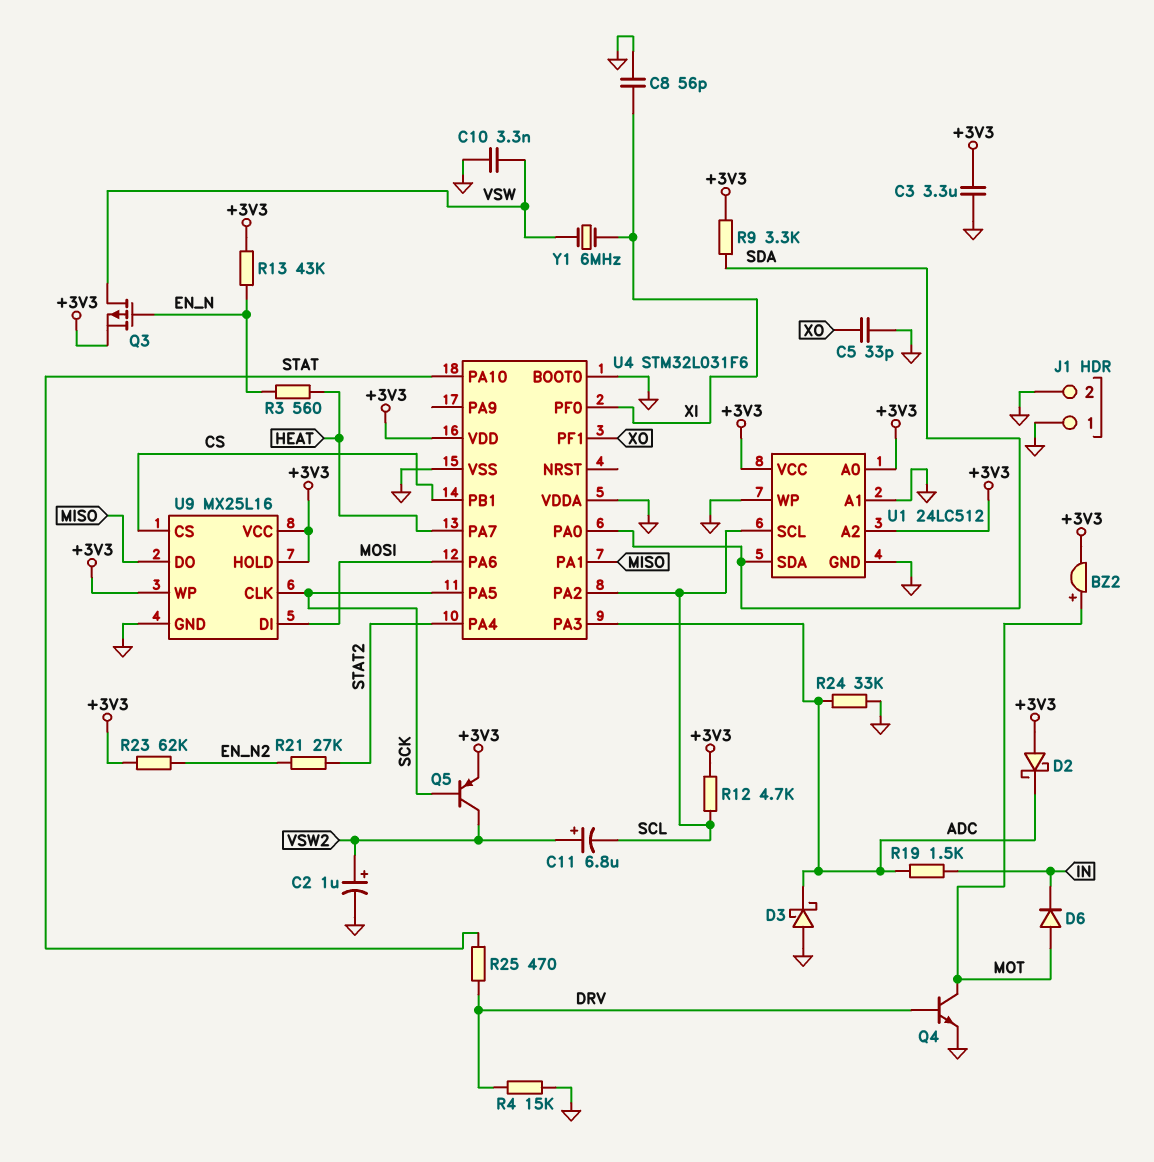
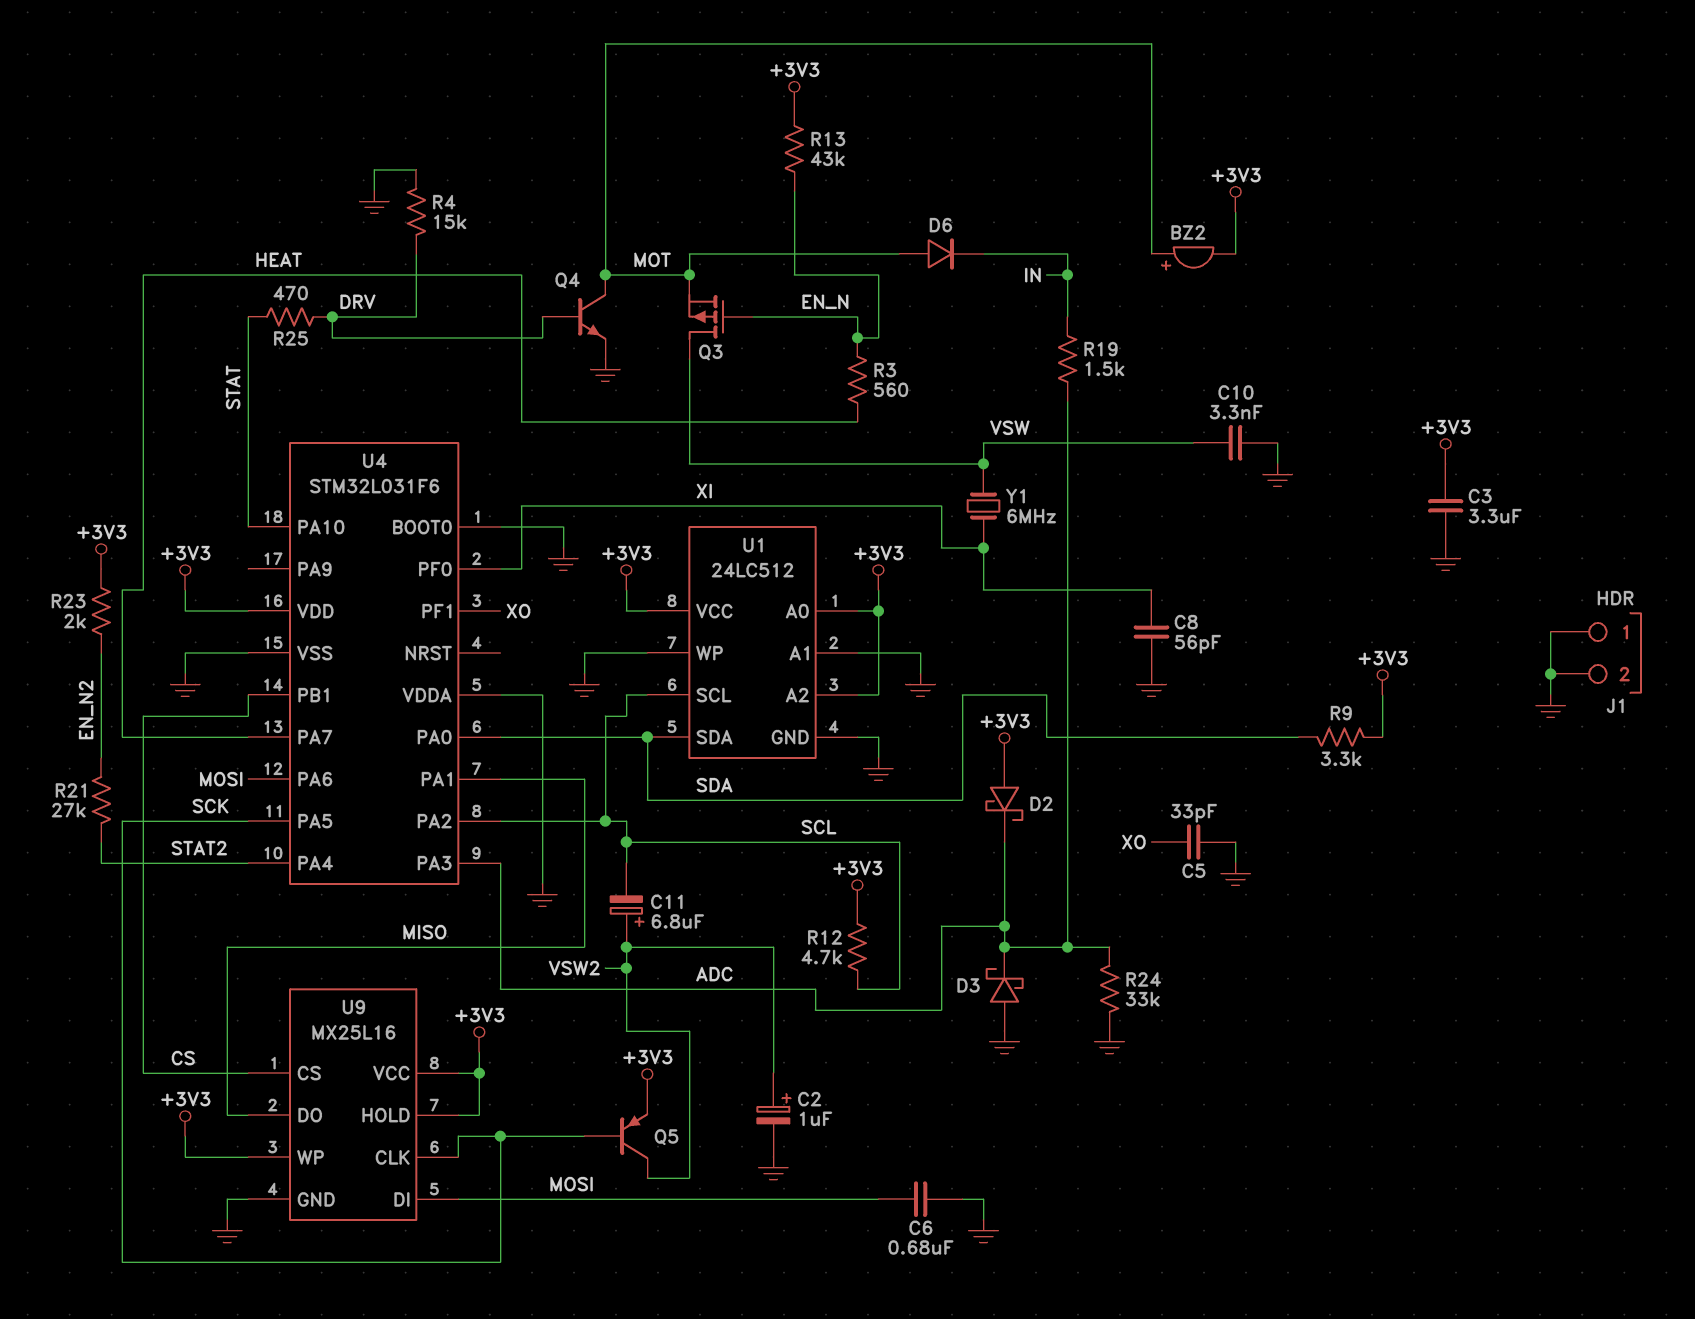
C6: none -> 680nF (GND, MOSI)
Q3: PMOS (G EN_N, D VSW, S +3V3) -> PMOS (G EN_N, D VSW, S MOT)
R23: 62k (+3V3, EN_N2) -> 2k (+3V3, EN_N2)

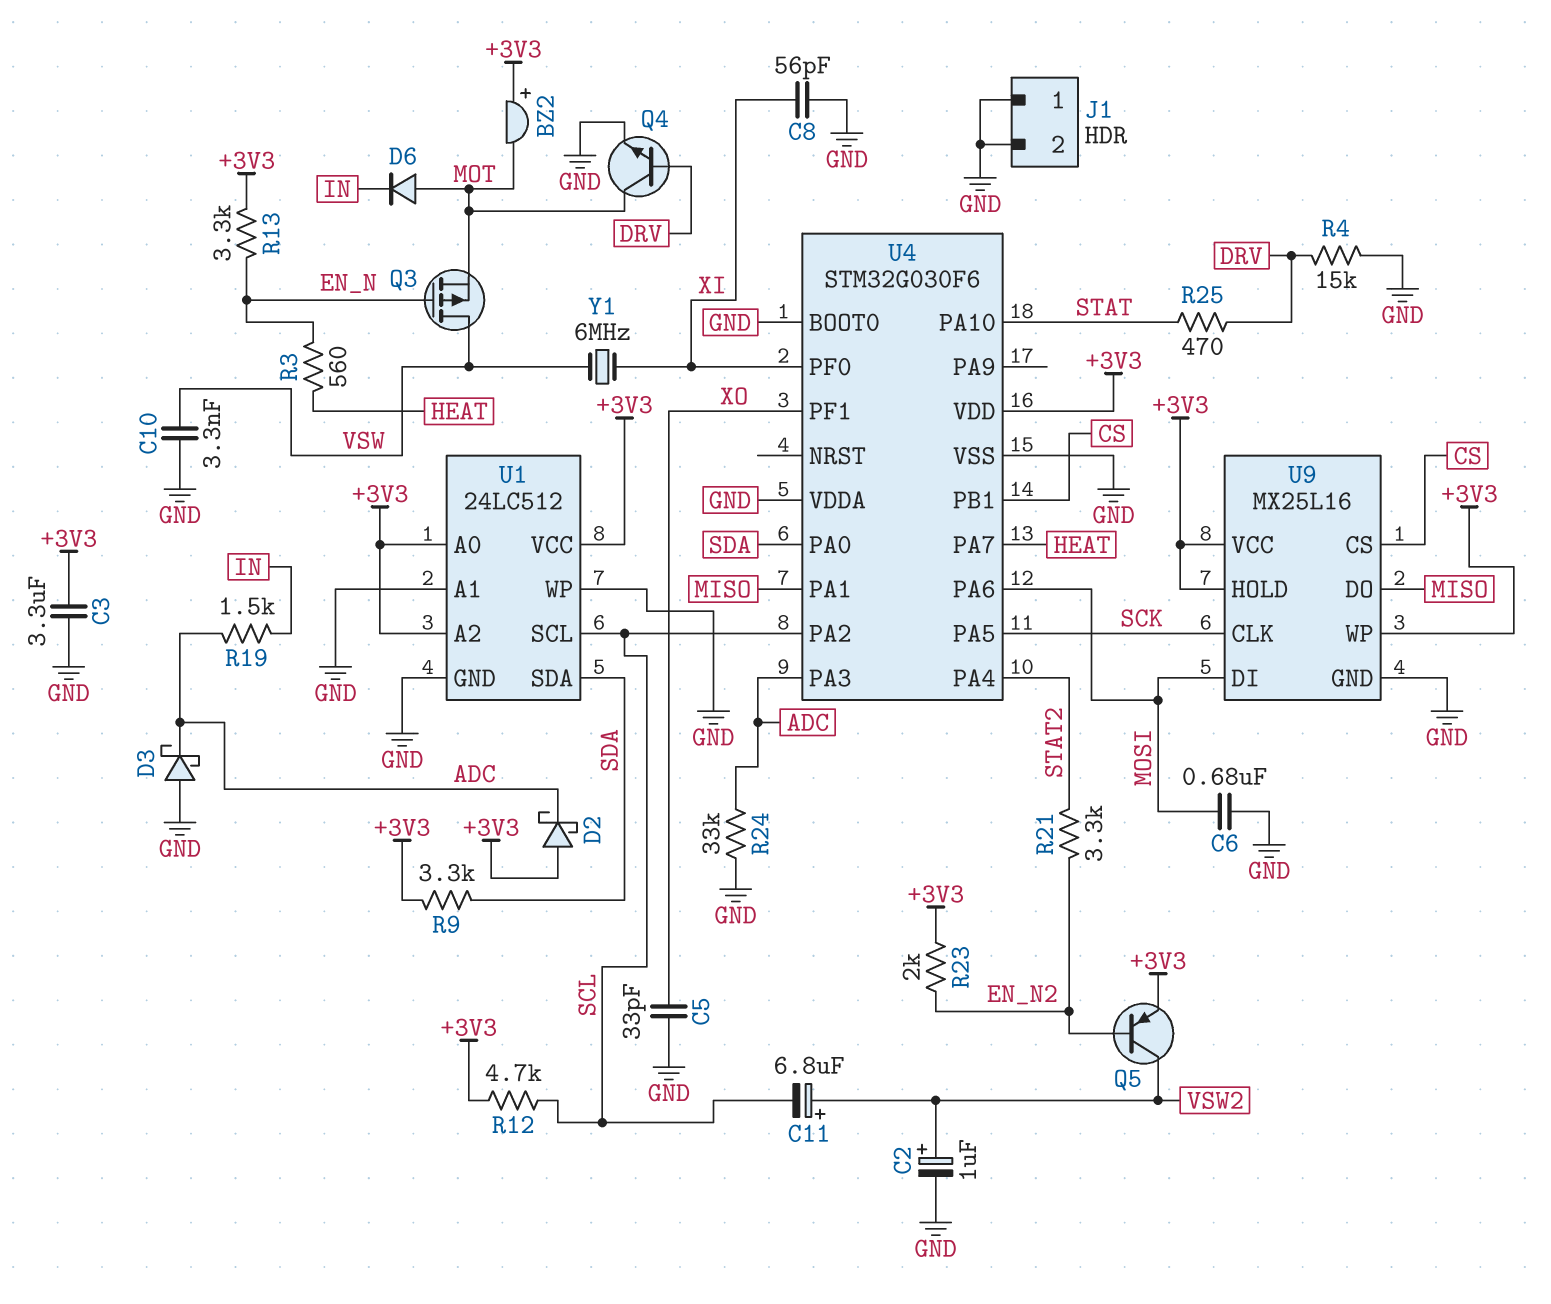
BZ2: buzzer (plus MOT, minus +3V3) -> buzzer (plus +3V3, minus MOT)
Q5: PNP (B SCK, C VSW2, E +3V3) -> PNP (B EN_N2, C VSW2, E +3V3)
R13: 43k (+3V3, EN_N) -> 3.3k (+3V3, EN_N)
R21: 27k (EN_N2, STAT2) -> 3.3k (EN_N2, STAT2)
U4: STM32L031F6 -> STM32G030F6

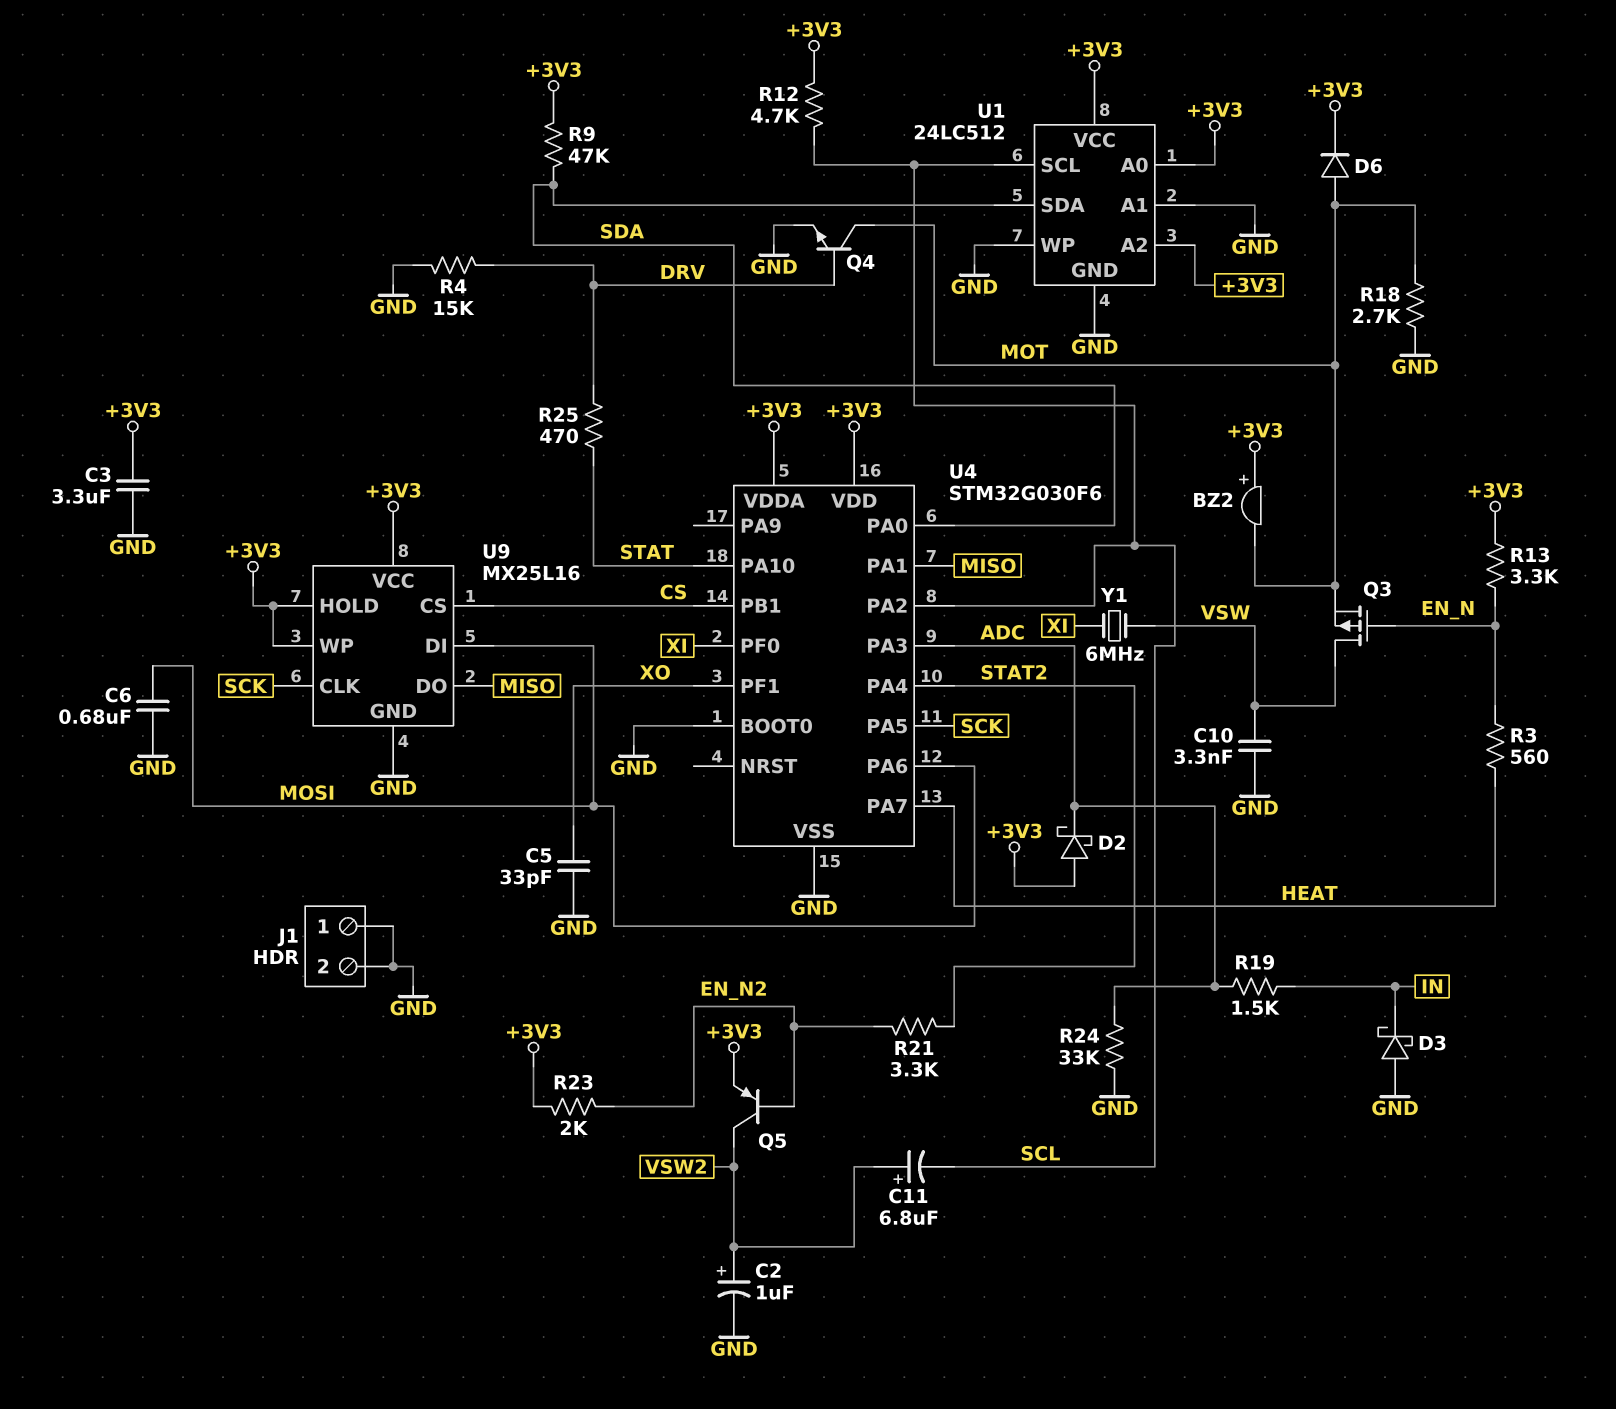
C8: 56pF (GND, XI) -> none
D3: schottky (A GND, K ADC) -> schottky (A GND, K IN)
D6: diode (A MOT, K IN) -> diode (A MOT, K +3V3)
R9: 3.3k (+3V3, SDA) -> 47k (+3V3, SDA)
R18: none -> 2.7k (GND, MOT)
U4 pin VDDA: GND -> +3V3

